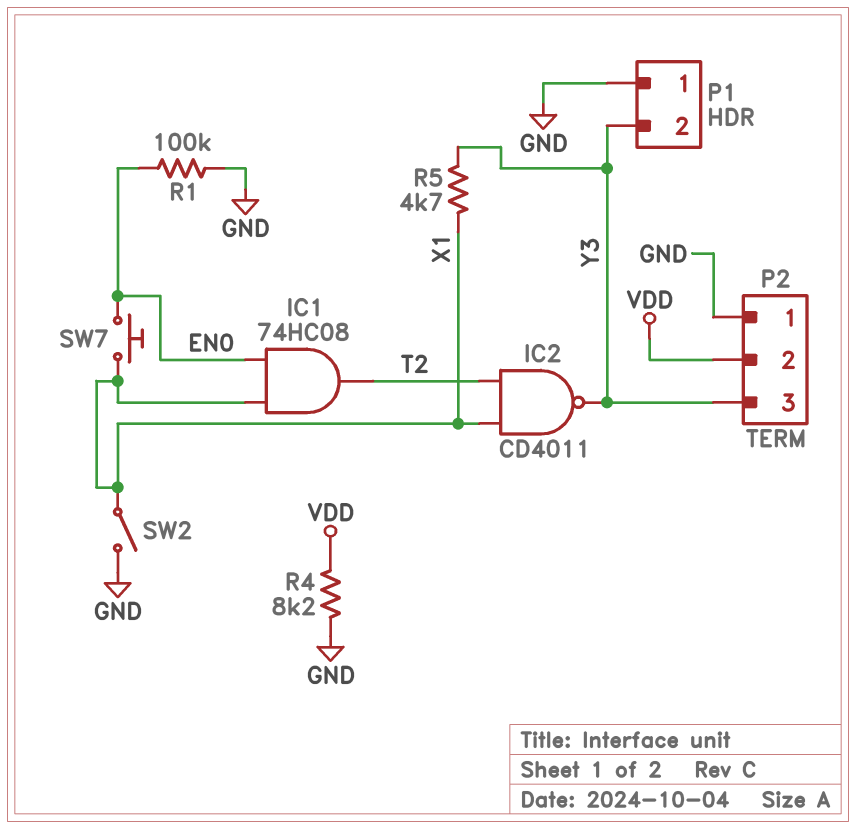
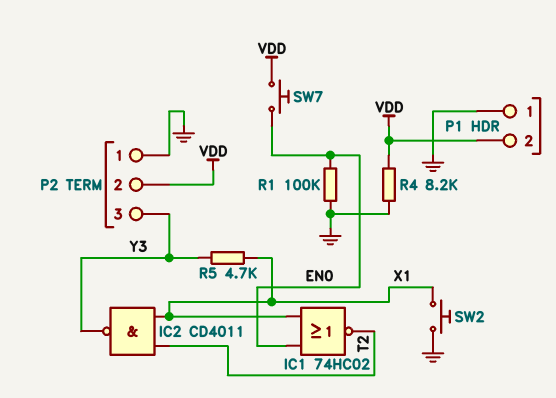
IC1: AND 74HC08 (in EN0, in X1, out T2) -> NOR 74HC02 (in EN0, in X1, out T2)
P1 pin 2: Y3 -> VDD
SW2: switch (GND, X1) -> button (GND, X1)
SW7: button (EN0, X1) -> button (EN0, VDD)

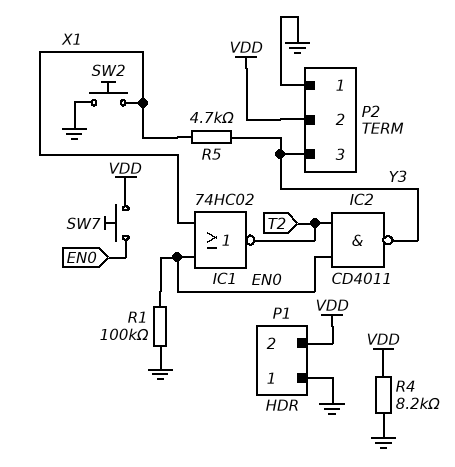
IC2: NAND CD4011 (in T2, in X1, out Y3) -> NAND CD4011 (in EN0, in T2, out Y3)

